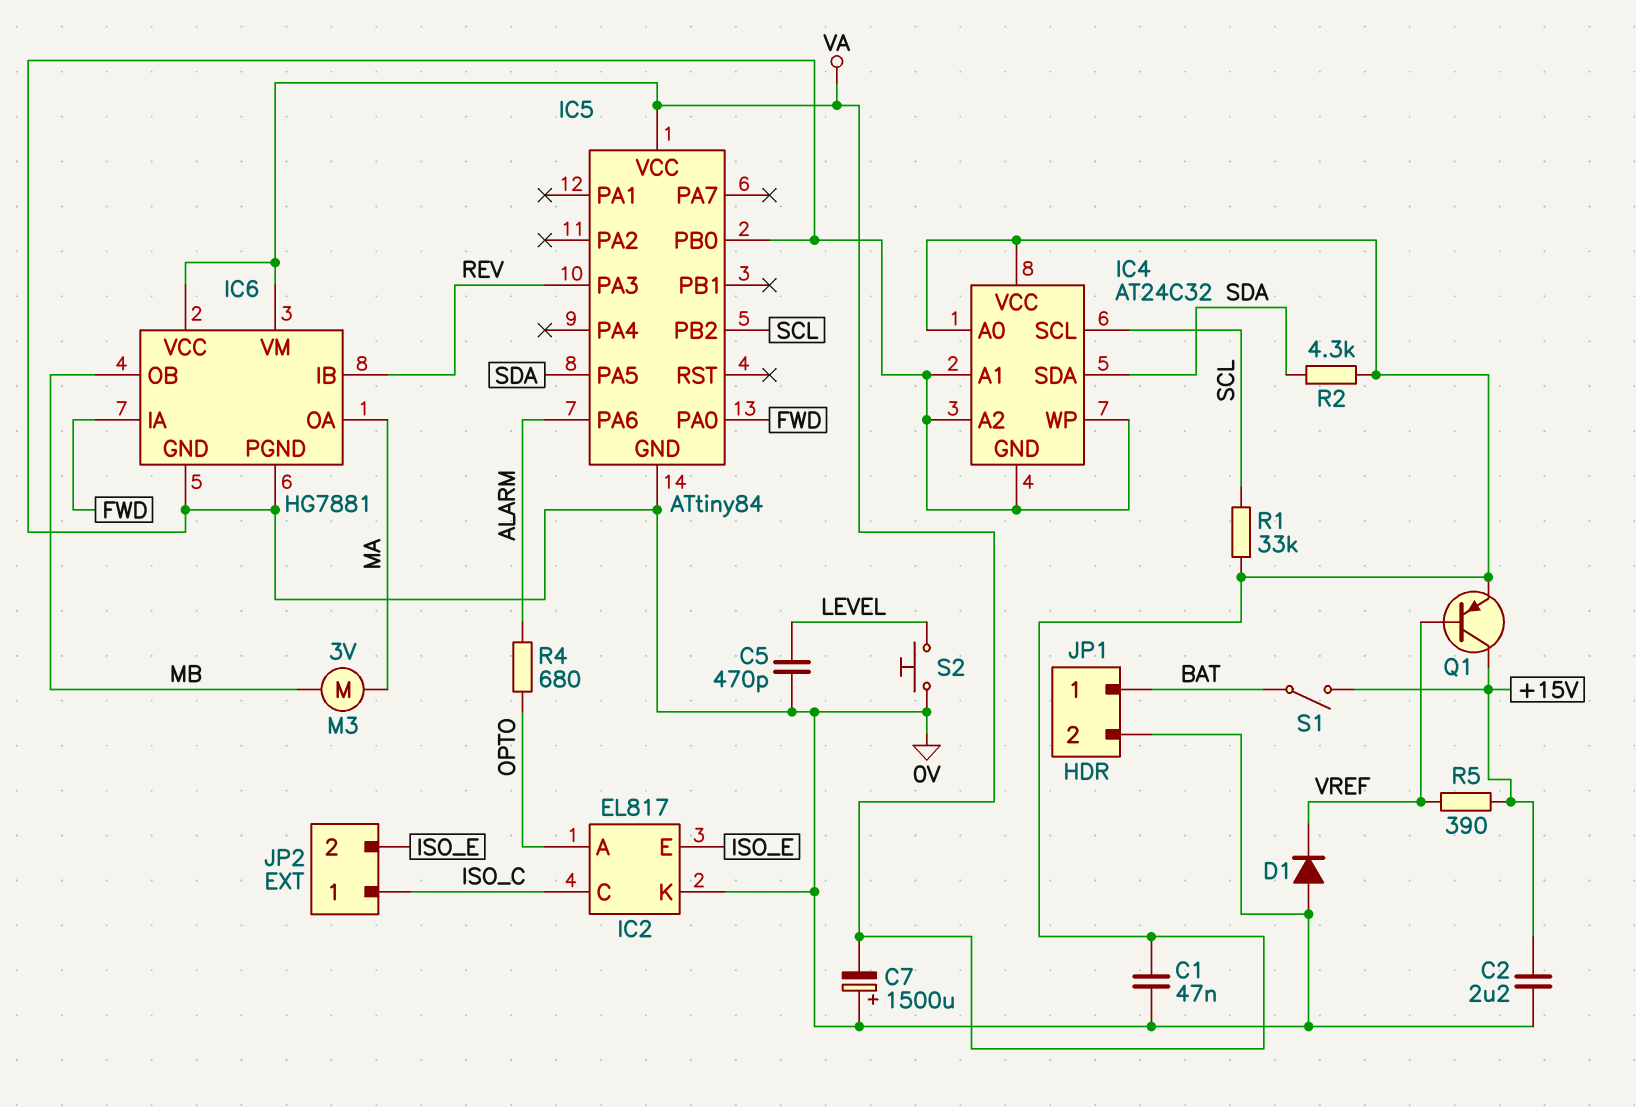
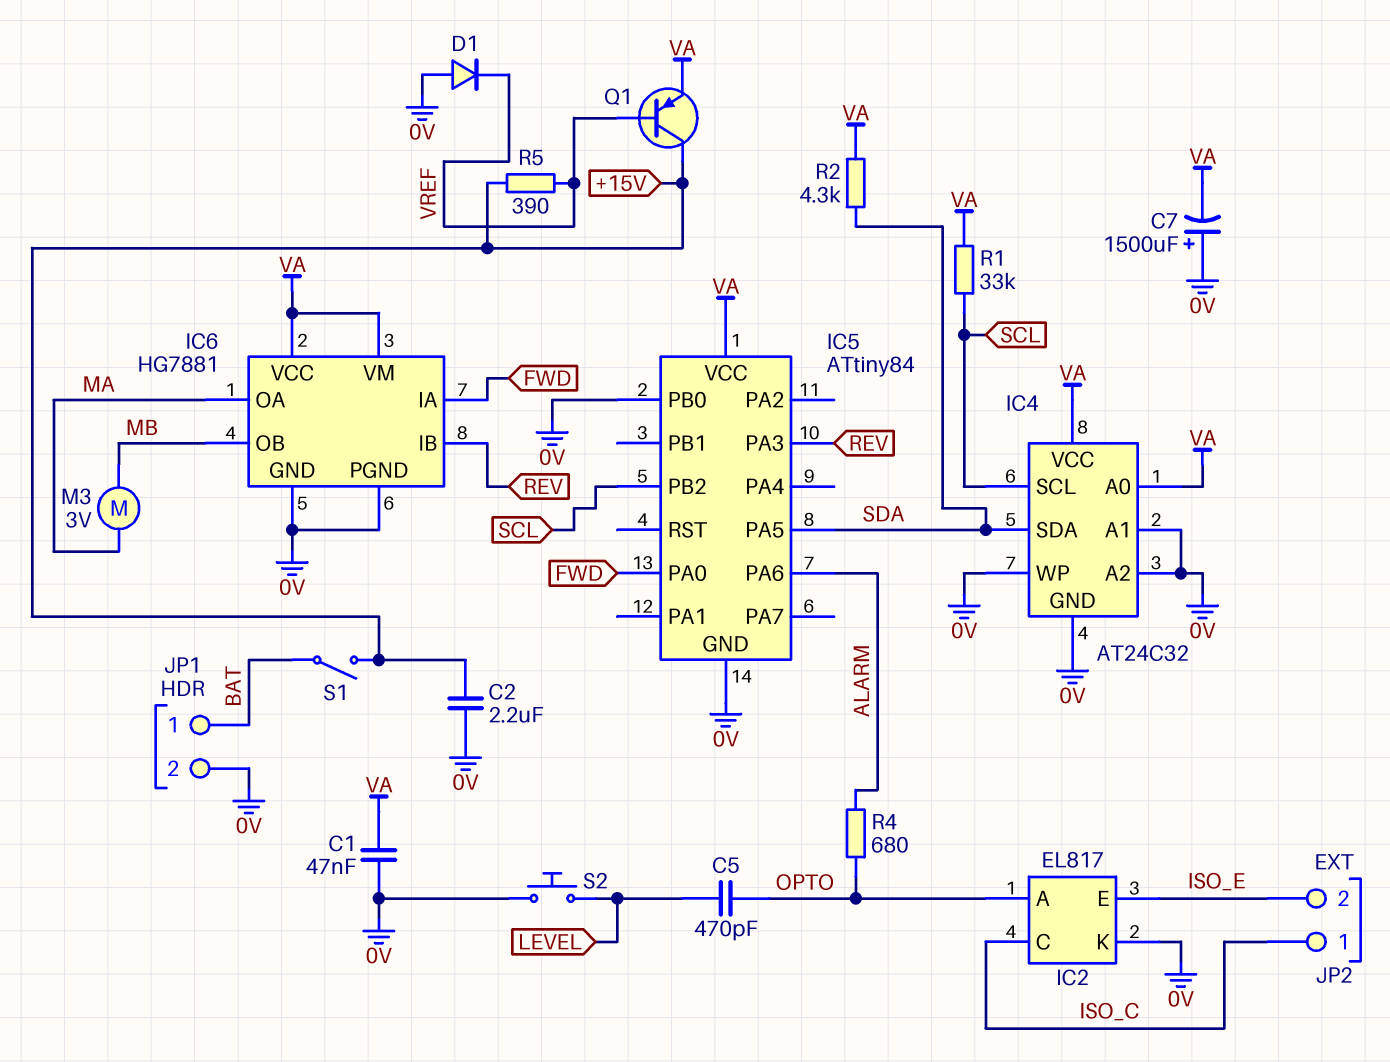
C5: 470pF (0V, LEVEL) -> 470pF (LEVEL, OPTO)

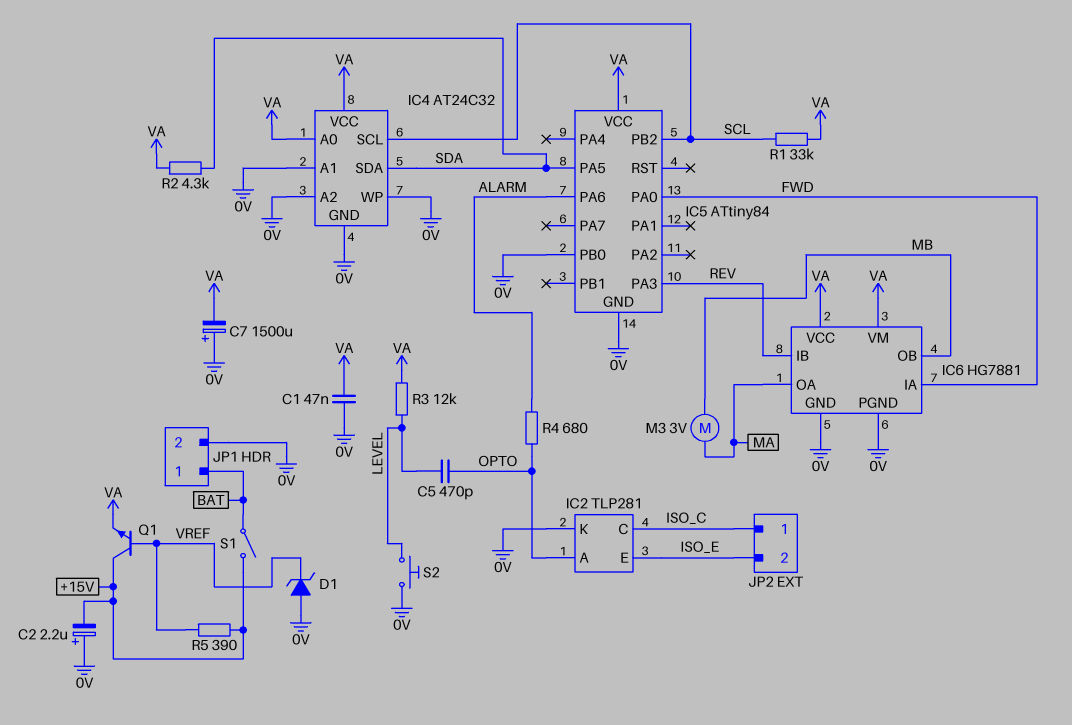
C2: 2.2uF (+15V, 0V) -> 2.2uF (plus 0V, minus +15V)
D1: diode (A 0V, K VREF) -> zener (A 0V, K VREF)
IC2: EL817 -> TLP281
Q1: PNP (B VREF, C +15V, E VA) -> NPN (B VREF, C +15V, E VA)
R3: none -> 12k (LEVEL, VA)

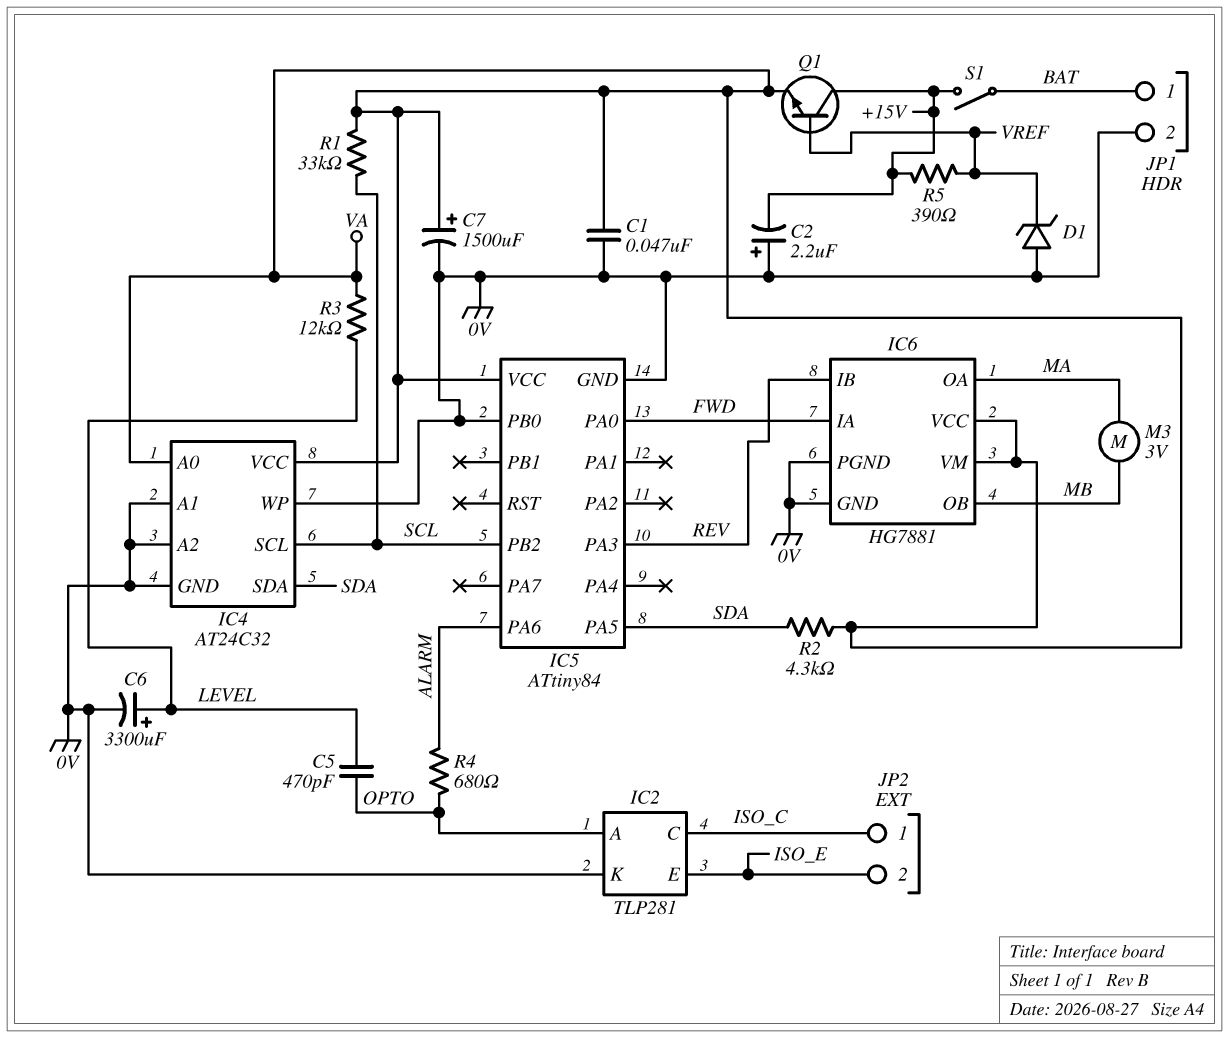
C6: none -> 3300uF (plus LEVEL, minus 0V)
C7: 1500uF (plus 0V, minus VA) -> 1500uF (plus VA, minus 0V)
S2: button (0V, LEVEL) -> none

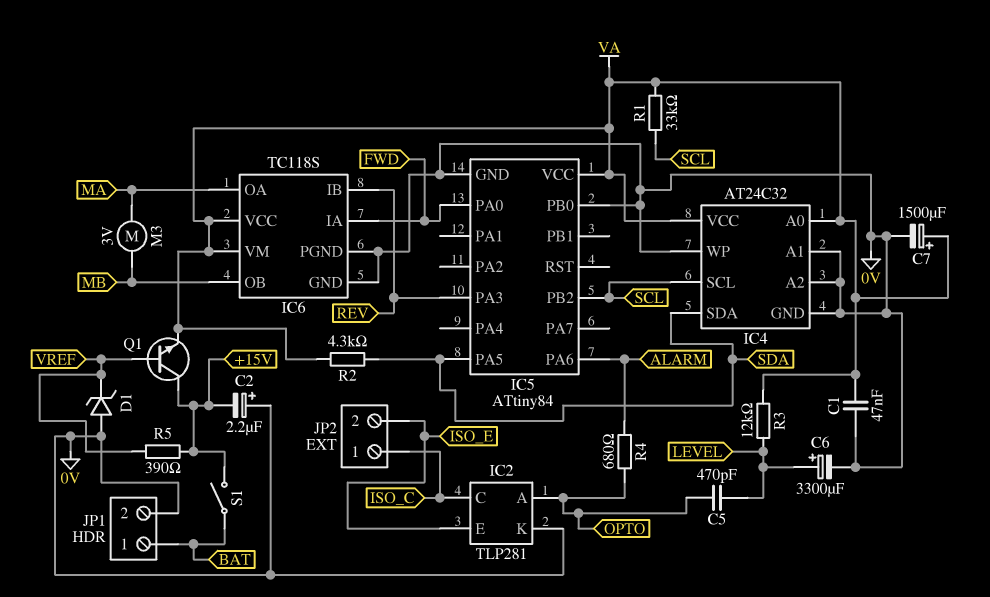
IC6: HG7881 -> TC118S

